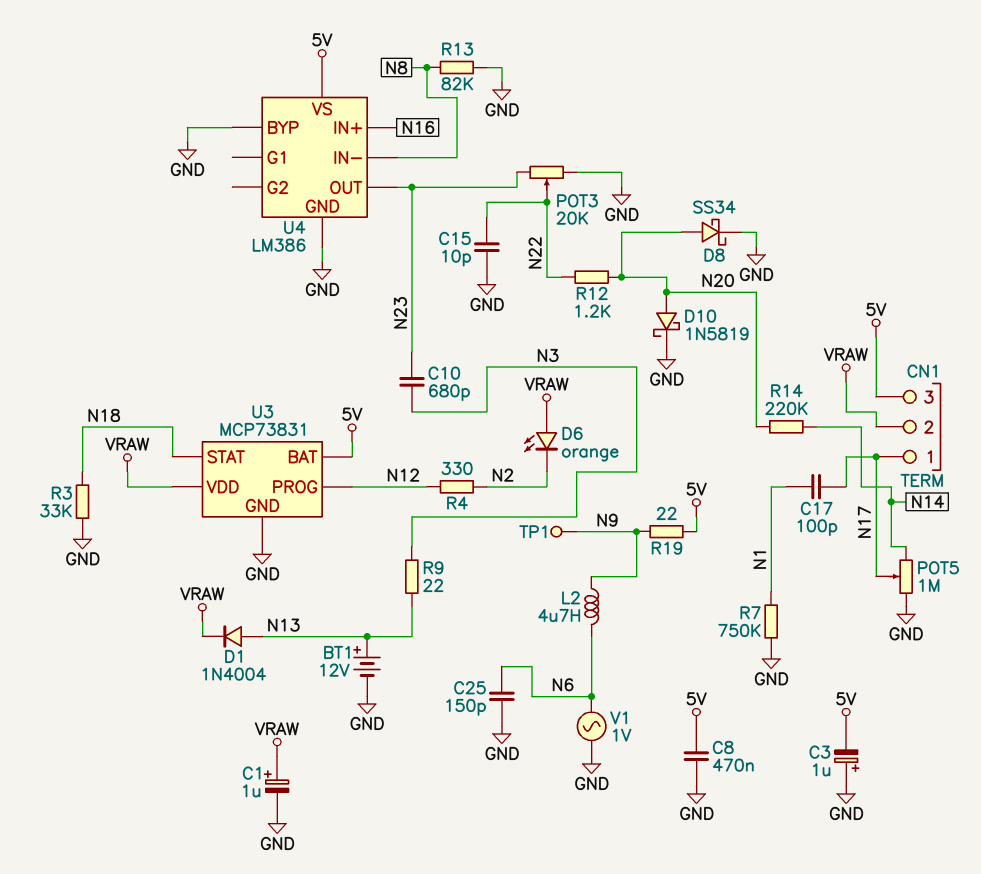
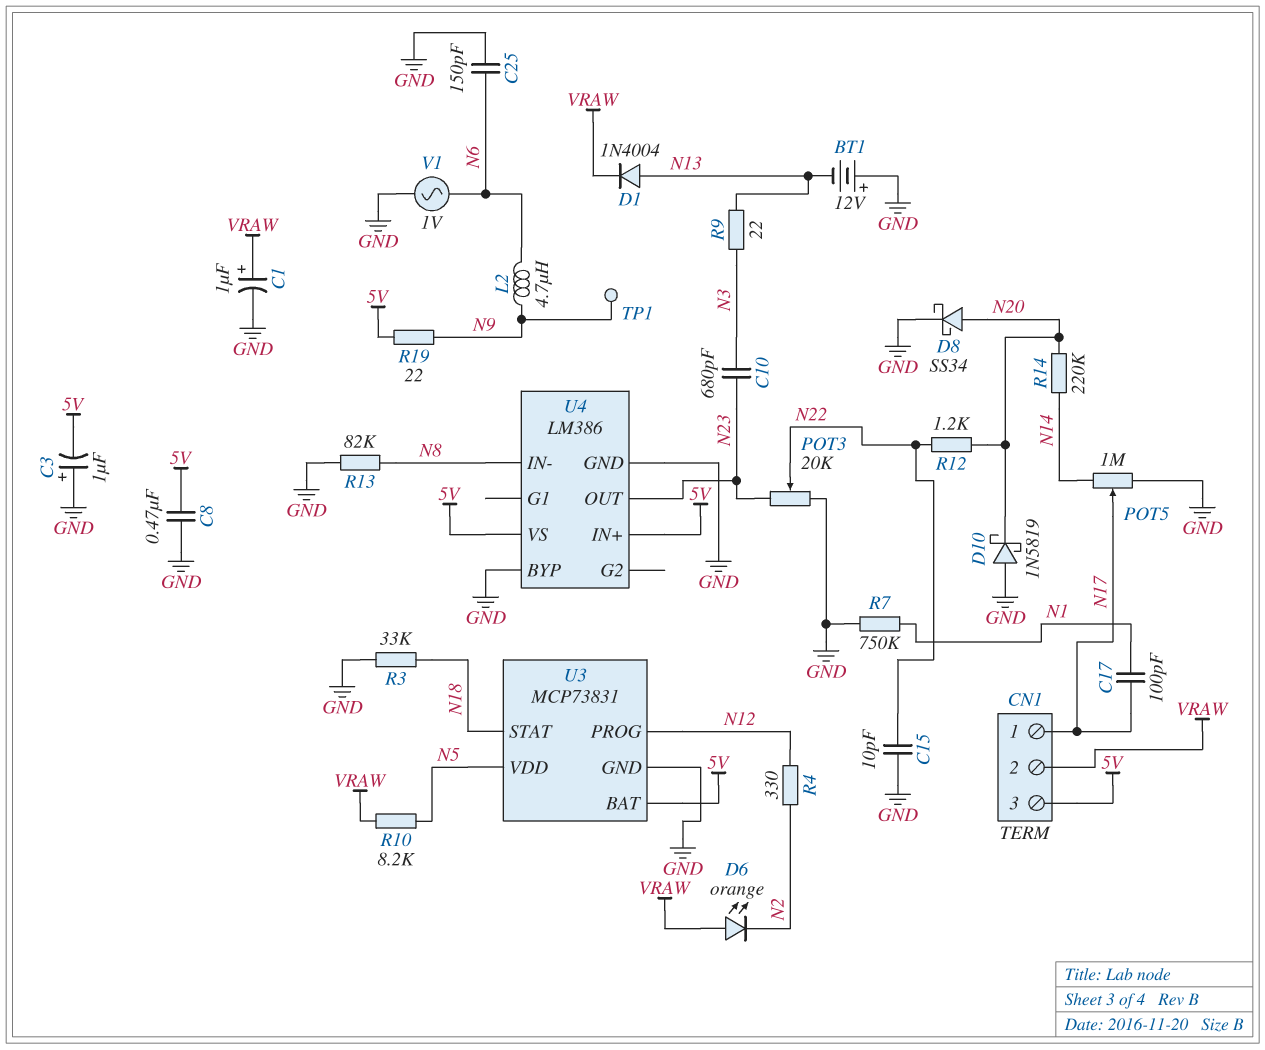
BT1: 12V (plus N13, minus GND) -> 12V (plus GND, minus N13)
D10: schottky 1N5819 (A N20, K GND) -> schottky 1N5819 (A GND, K N20)
R10: none -> 8.2k (N5, VRAW)
U3 pin VDD: VRAW -> N5
U4 pin IN+: N16 -> 5V

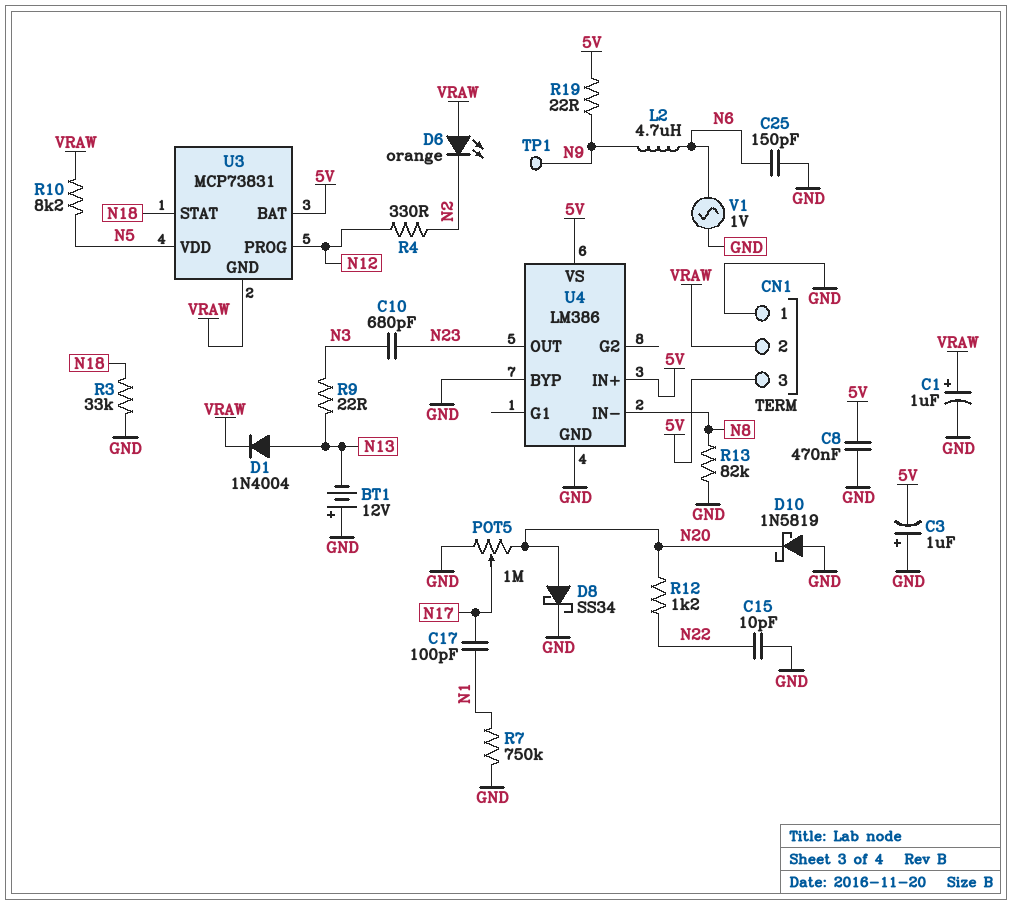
CN1 pin 1: N17 -> GND
POT3: 20k (GND, N23, wiper N22) -> none
POT5: 1M (GND, N14, wiper N17) -> 1M (GND, N20, wiper N17)
R14: 220k (N14, N20) -> none
U3 pin GND: GND -> VRAW

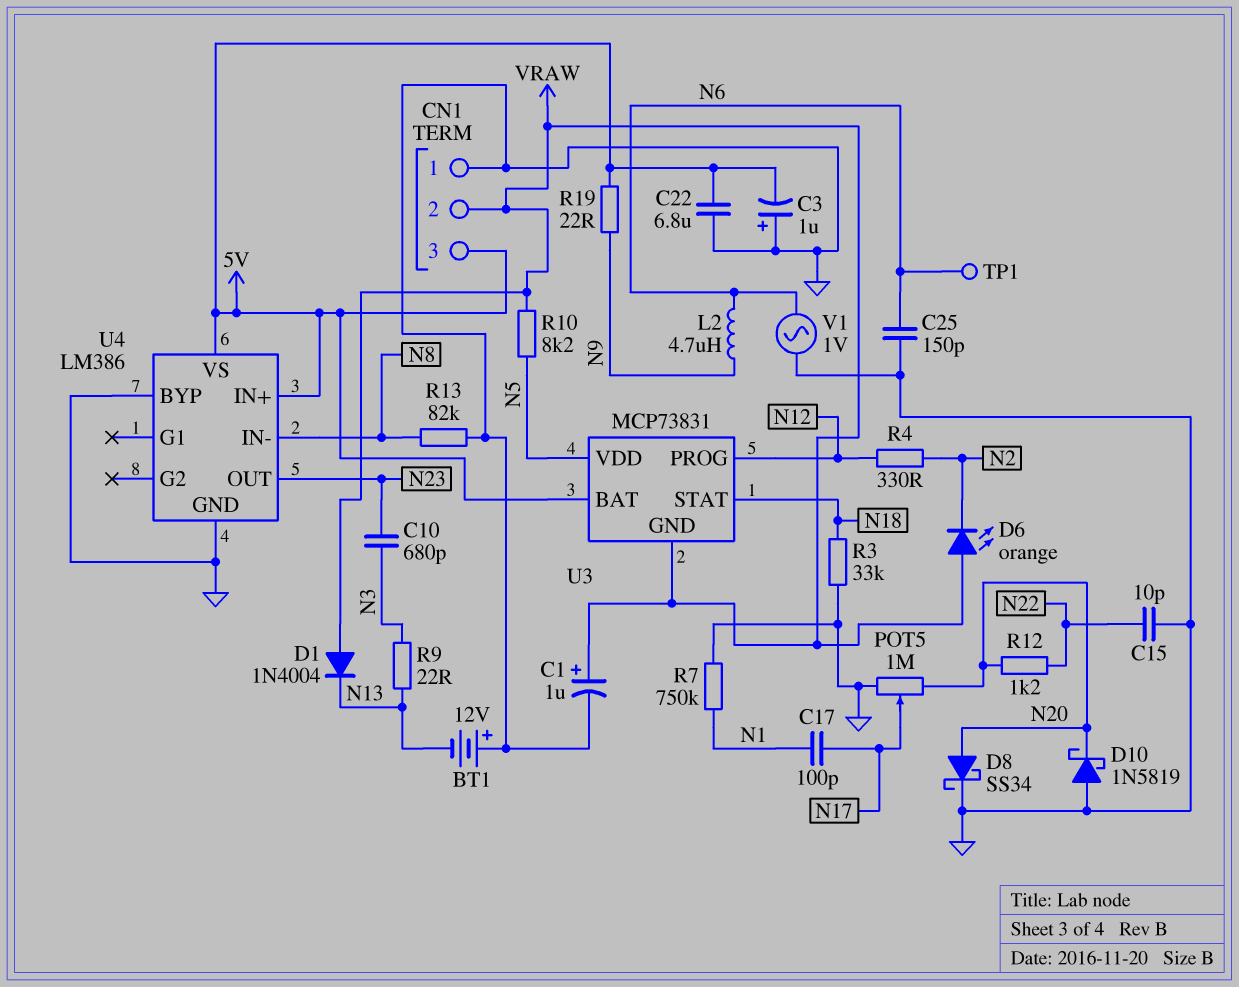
C8: 470nF (5V, GND) -> none
C22: none -> 6.8uF (5V, GND)
D1: diode 1N4004 (A N13, K VRAW) -> diode 1N4004 (A VRAW, K N13)
TP1: test point (N9) -> test point (N6)

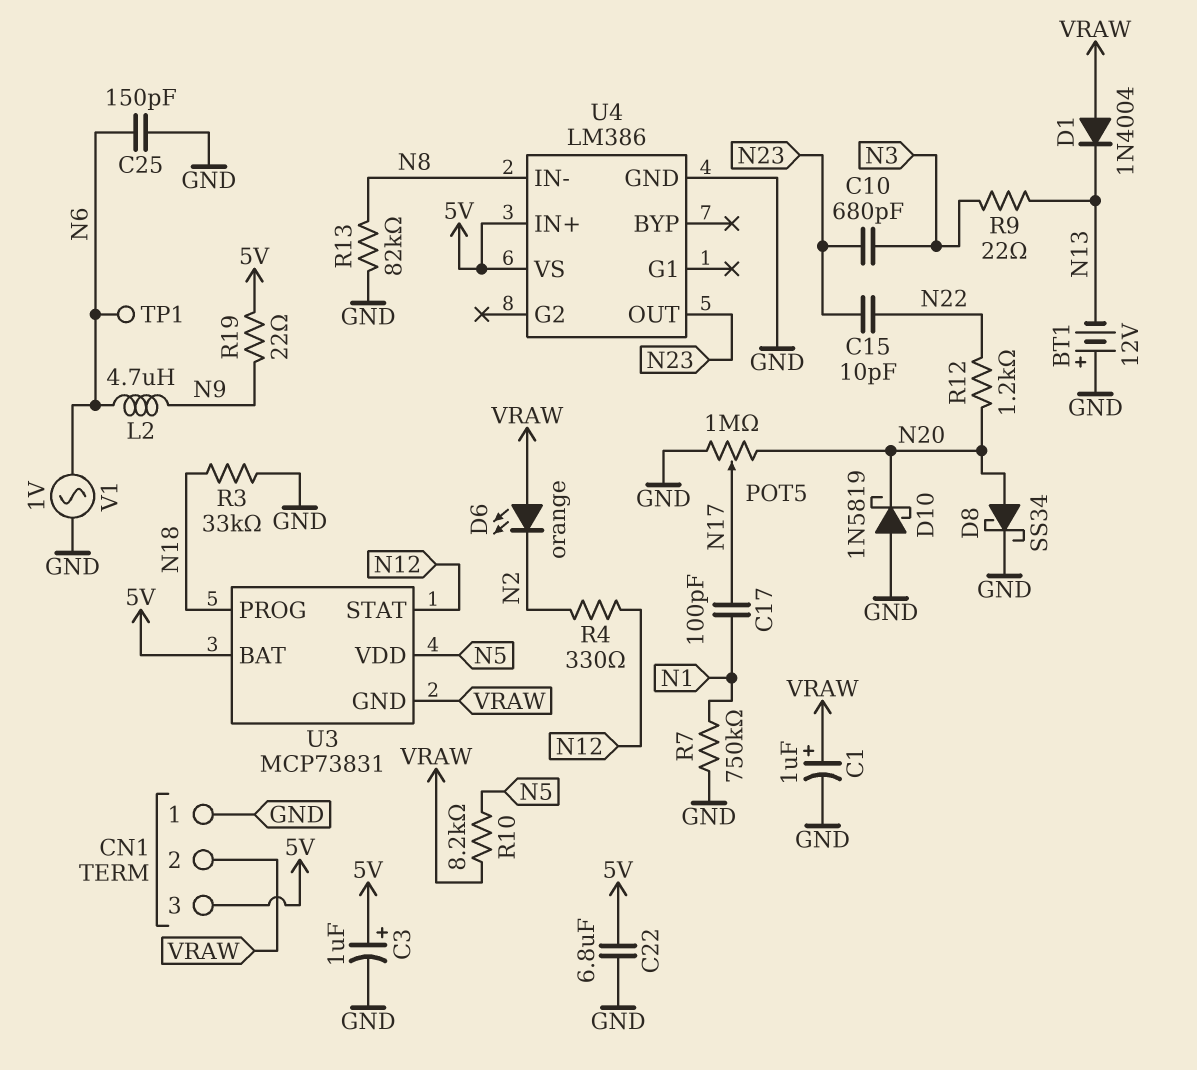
C3: 1uF (plus GND, minus 5V) -> 1uF (plus 5V, minus GND)
C15: 10pF (GND, N22) -> 10pF (N22, N23)
U3 pin PROG: N12 -> N18
U3 pin STAT: N18 -> N12
U4 pin BYP: GND -> none

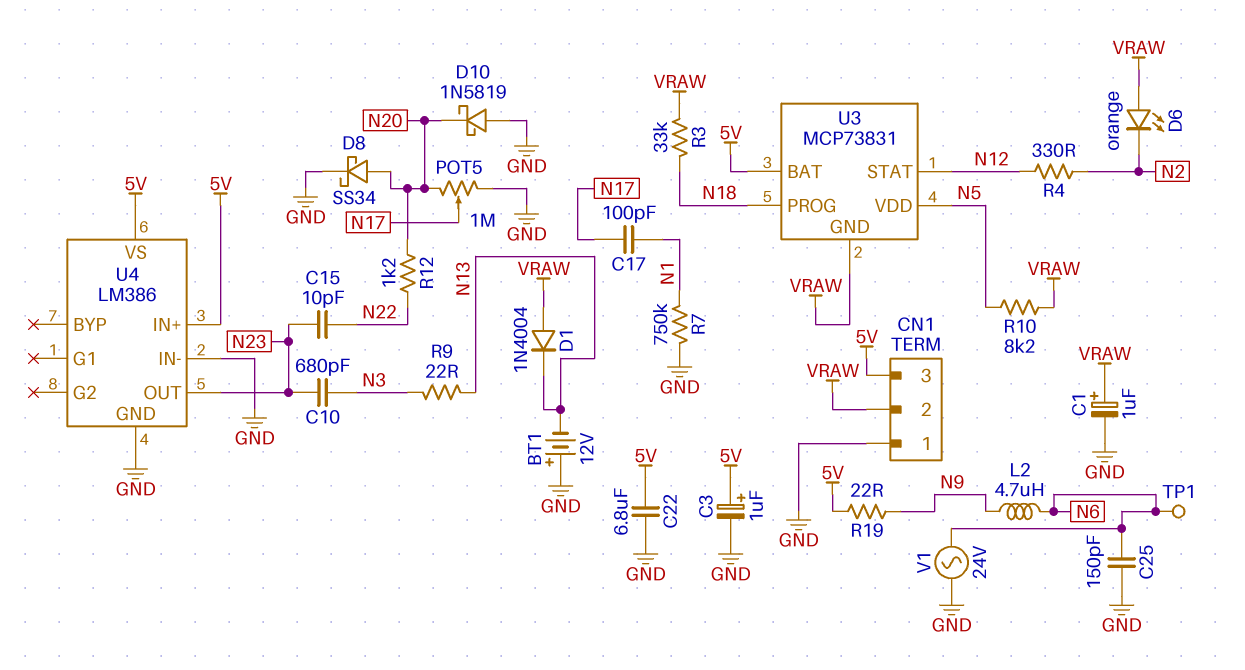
R3: 33k (GND, N18) -> 33k (N18, VRAW)
R13: 82k (GND, N8) -> none
U4 pin IN-: N8 -> GND
V1: AC 1V (GND, N6) -> AC 24V (GND, N6)

